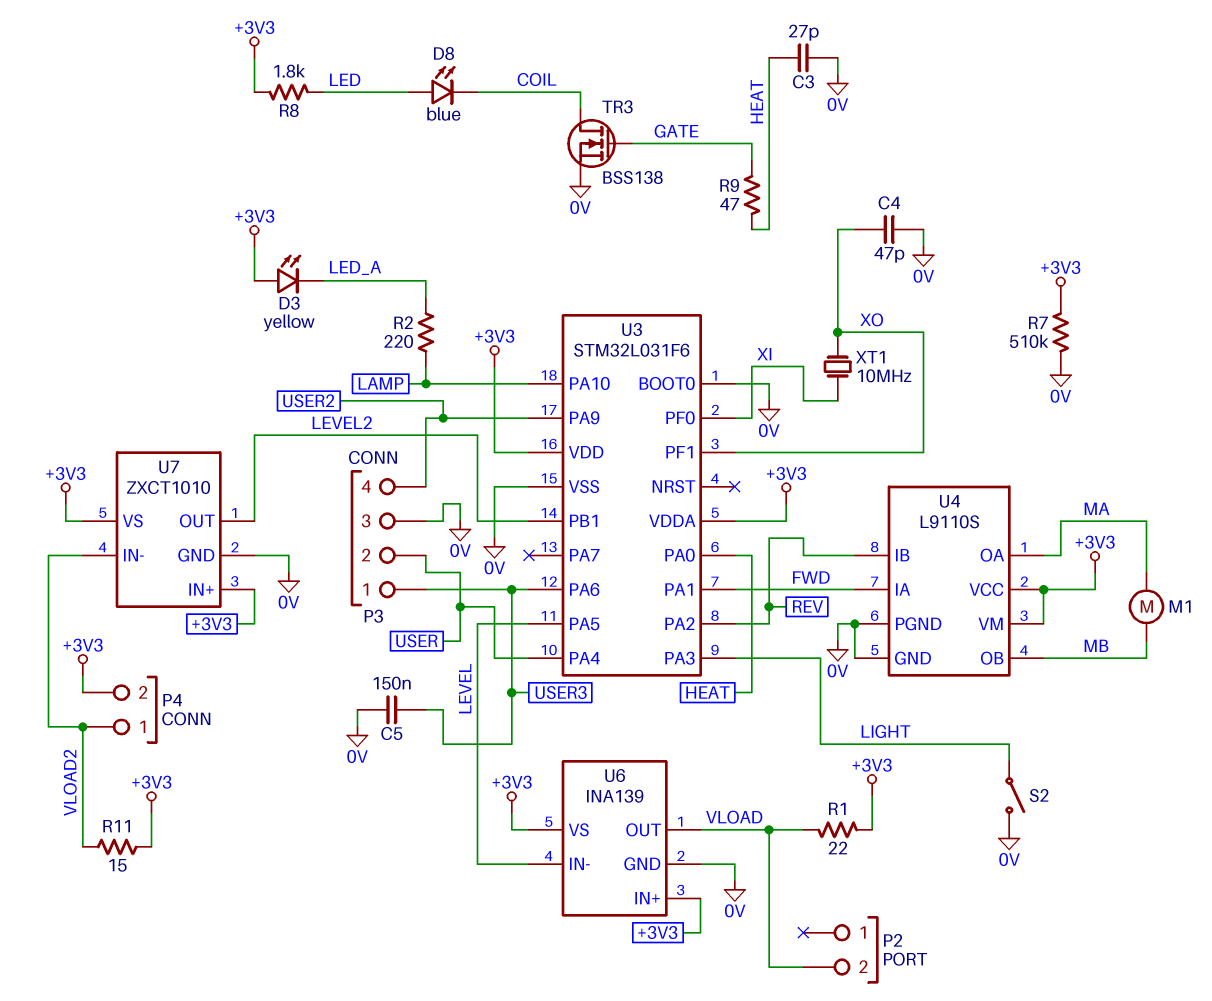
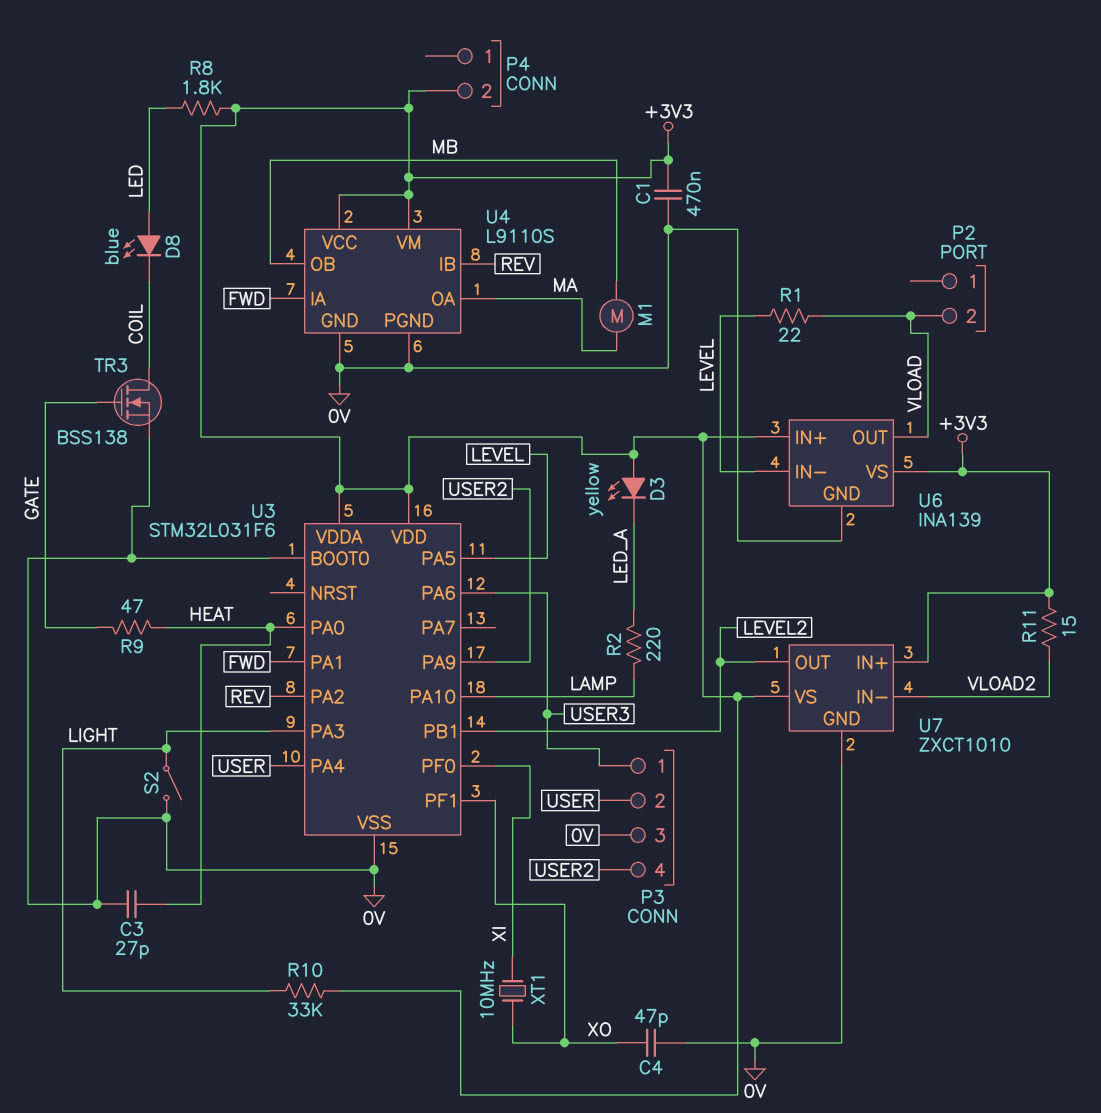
C1: none -> 470nF (+3V3, 0V)
C5: 150nF (0V, USER3) -> none
P4 pin 1: VLOAD2 -> none
R1: 22 (+3V3, VLOAD) -> 22 (LEVEL, VLOAD)
R7: 510k (+3V3, 0V) -> none
R10: none -> 33k (+3V3, LIGHT)

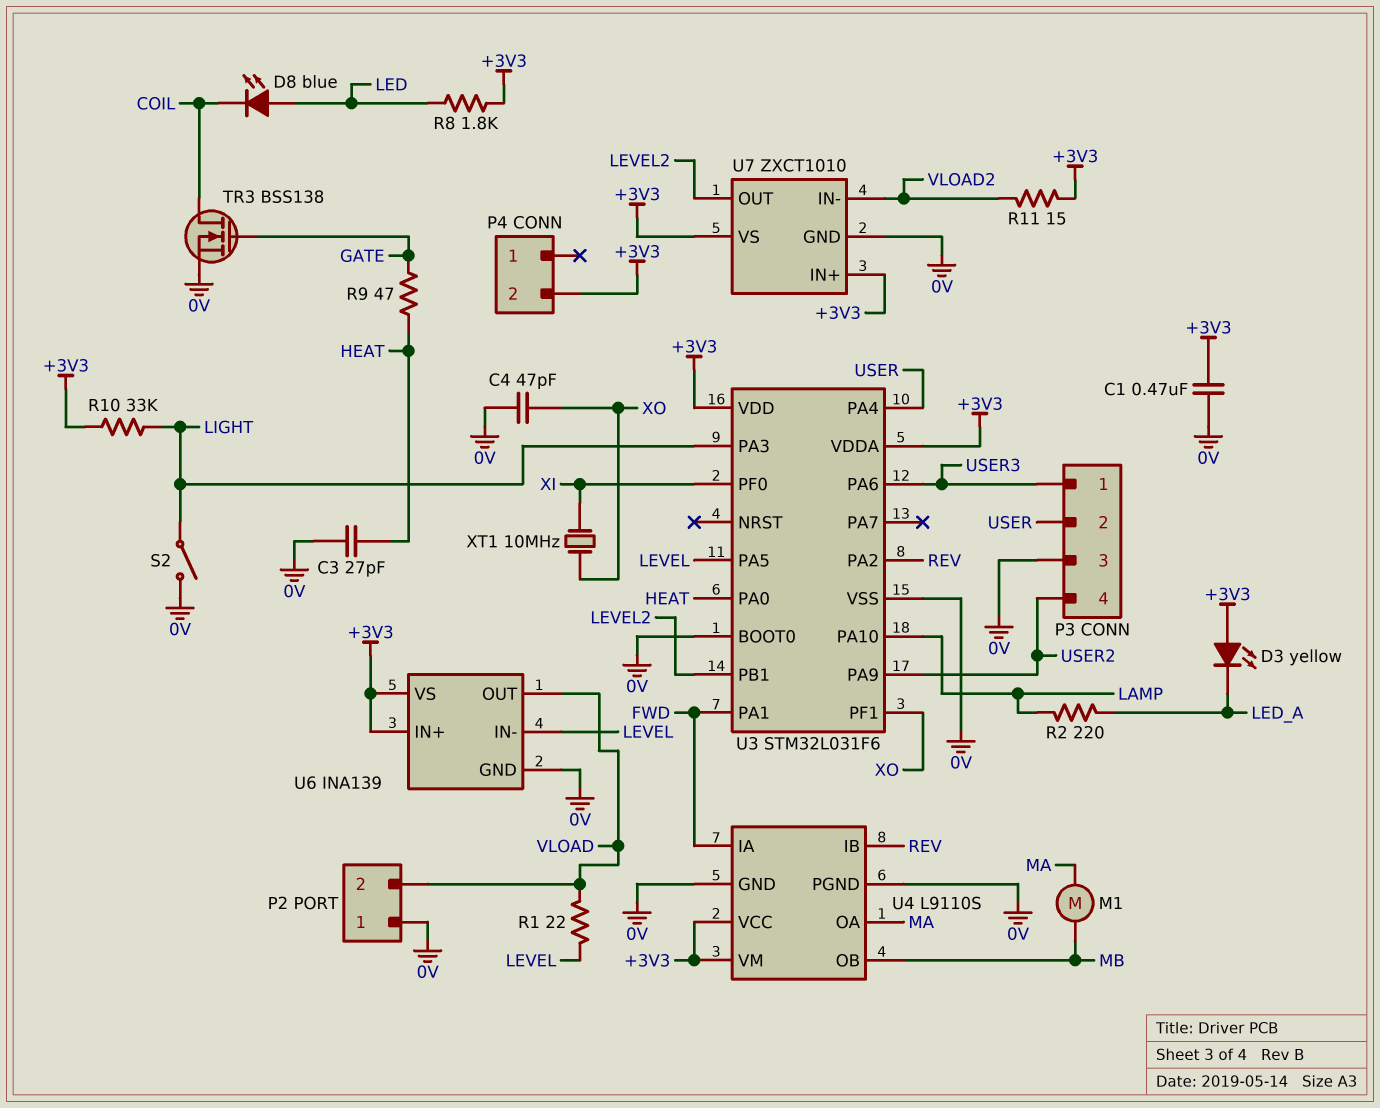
P2 pin 1: none -> 0V

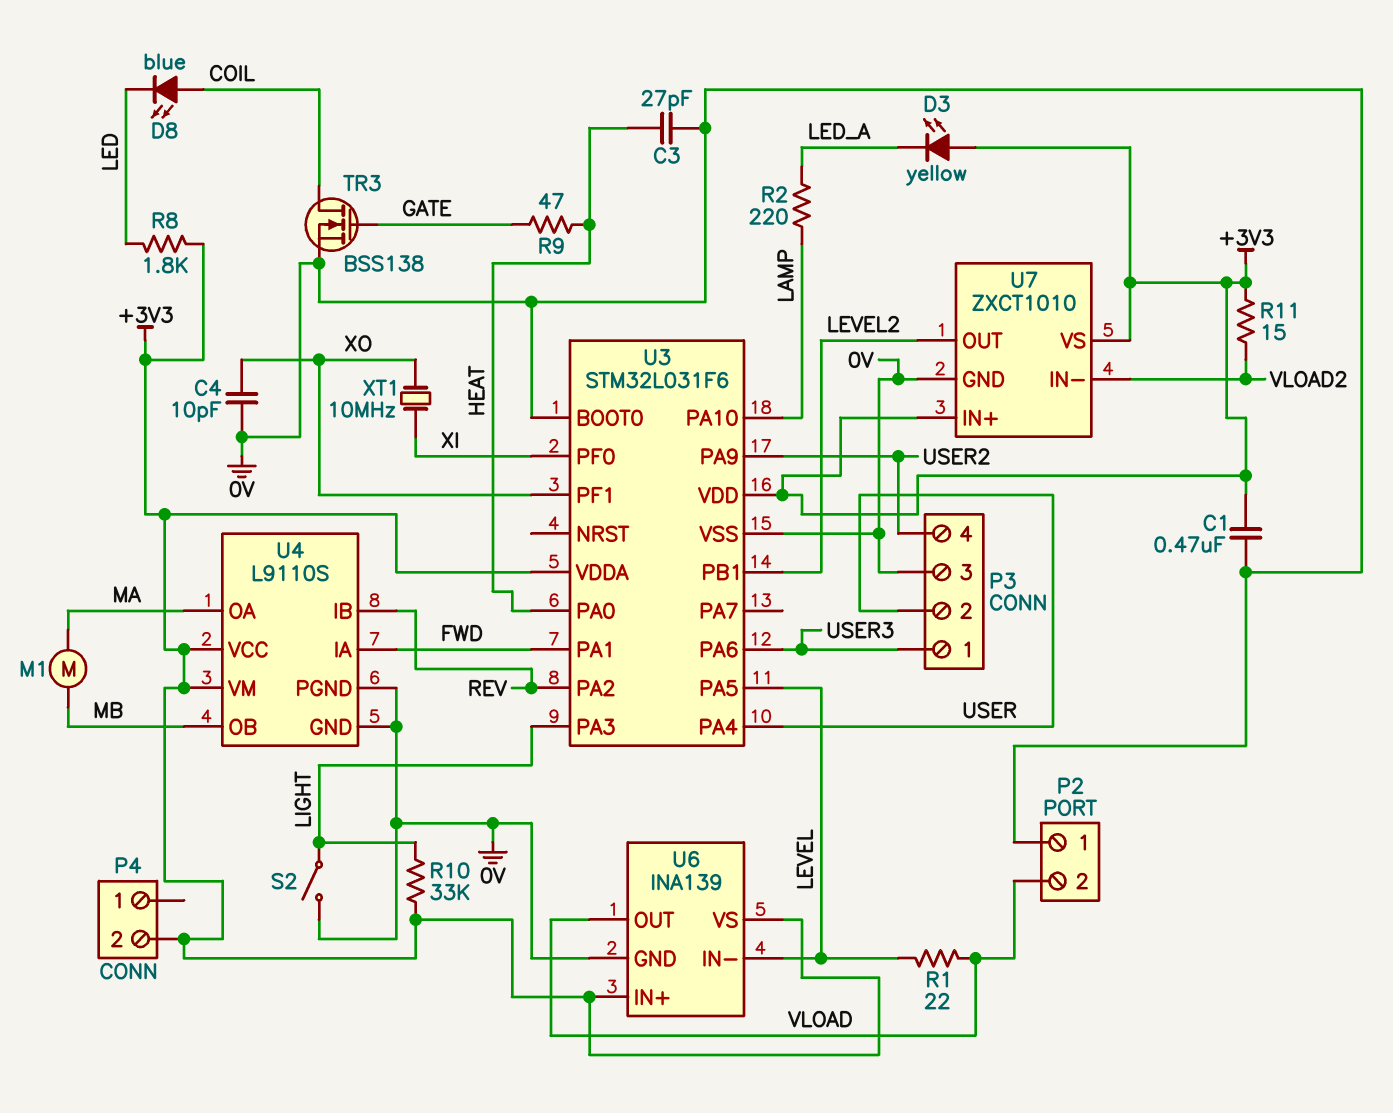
C4: 47pF (0V, XO) -> 10pF (0V, XO)
D8: LED blue (A LED, K COIL) -> LED blue (A COIL, K LED)

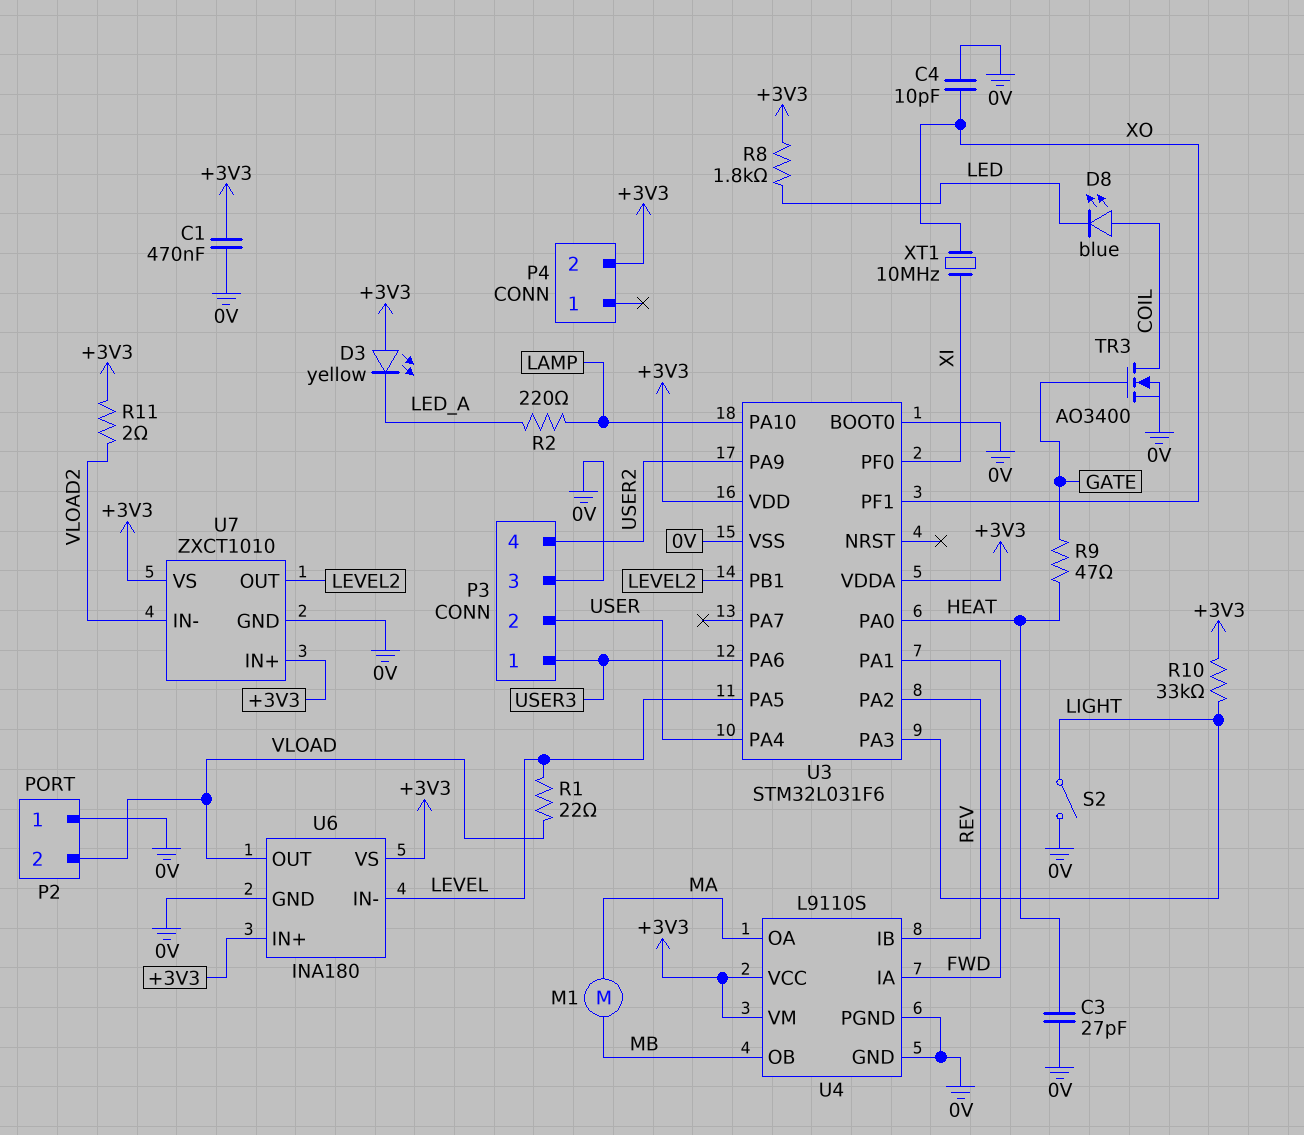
R11: 15 (+3V3, VLOAD2) -> 2 (+3V3, VLOAD2)
TR3: NMOS BSS138 (G GATE, D COIL, S 0V) -> NMOS AO3400 (G GATE, D COIL, S 0V)
U6: INA139 -> INA180

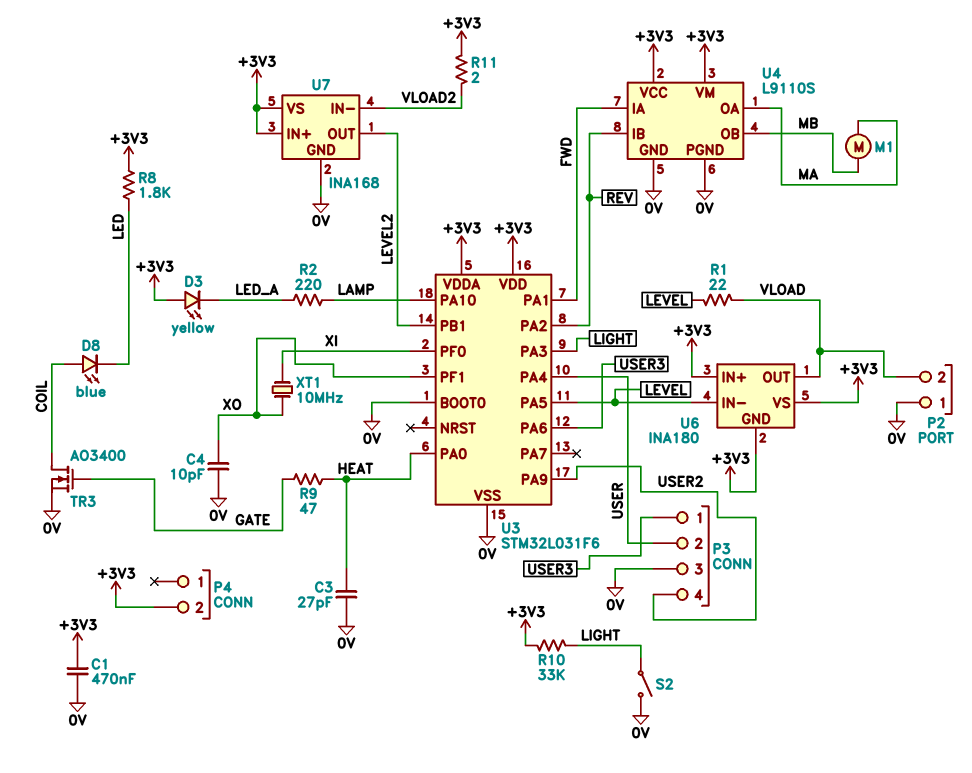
U6 pin GND: 0V -> +3V3
U7: ZXCT1010 -> INA168

